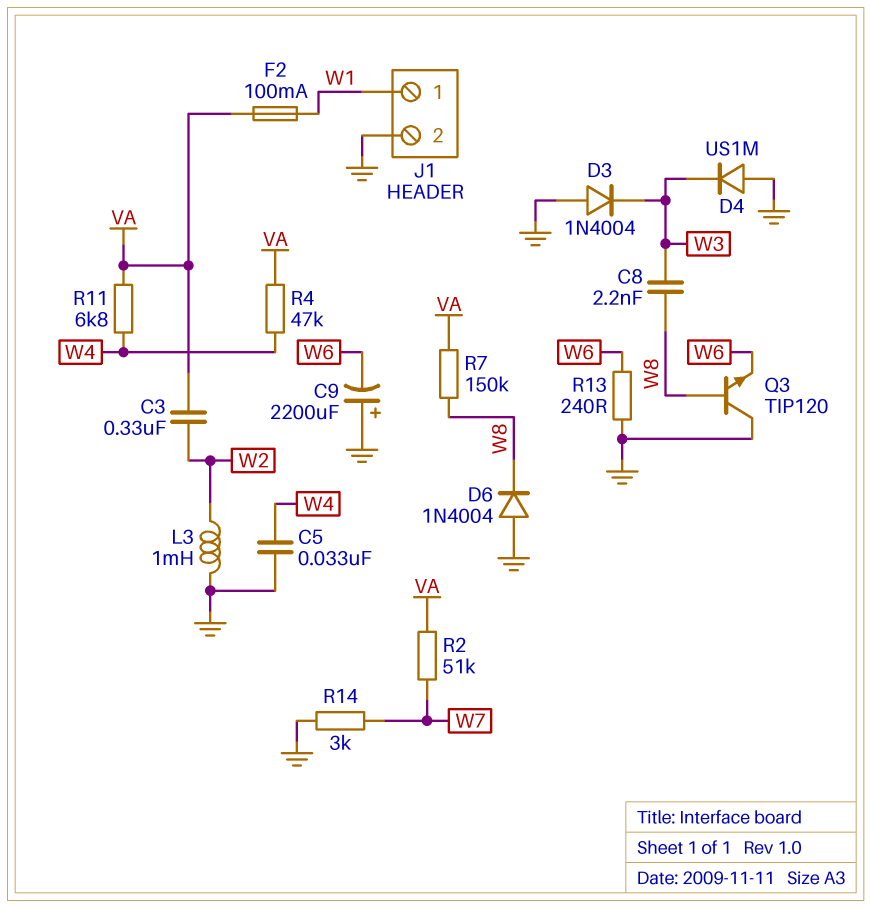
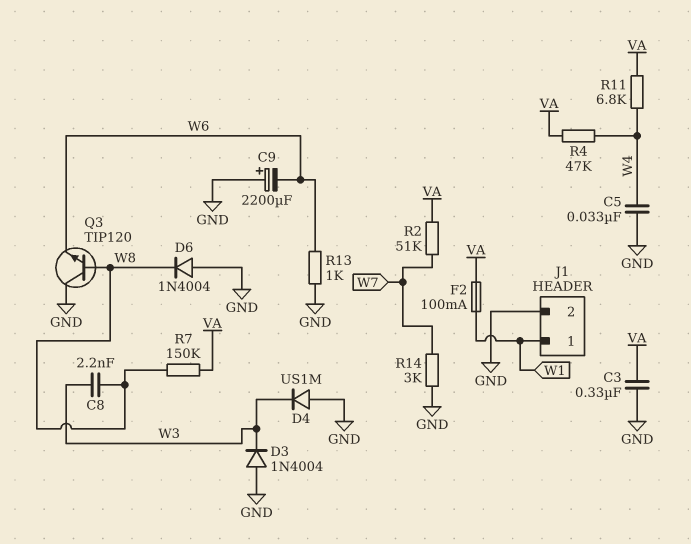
C3: 330nF (VA, W2) -> 330nF (GND, VA)
L3: 1mH (GND, W2) -> none
R13: 240 (GND, W6) -> 1k (GND, W6)

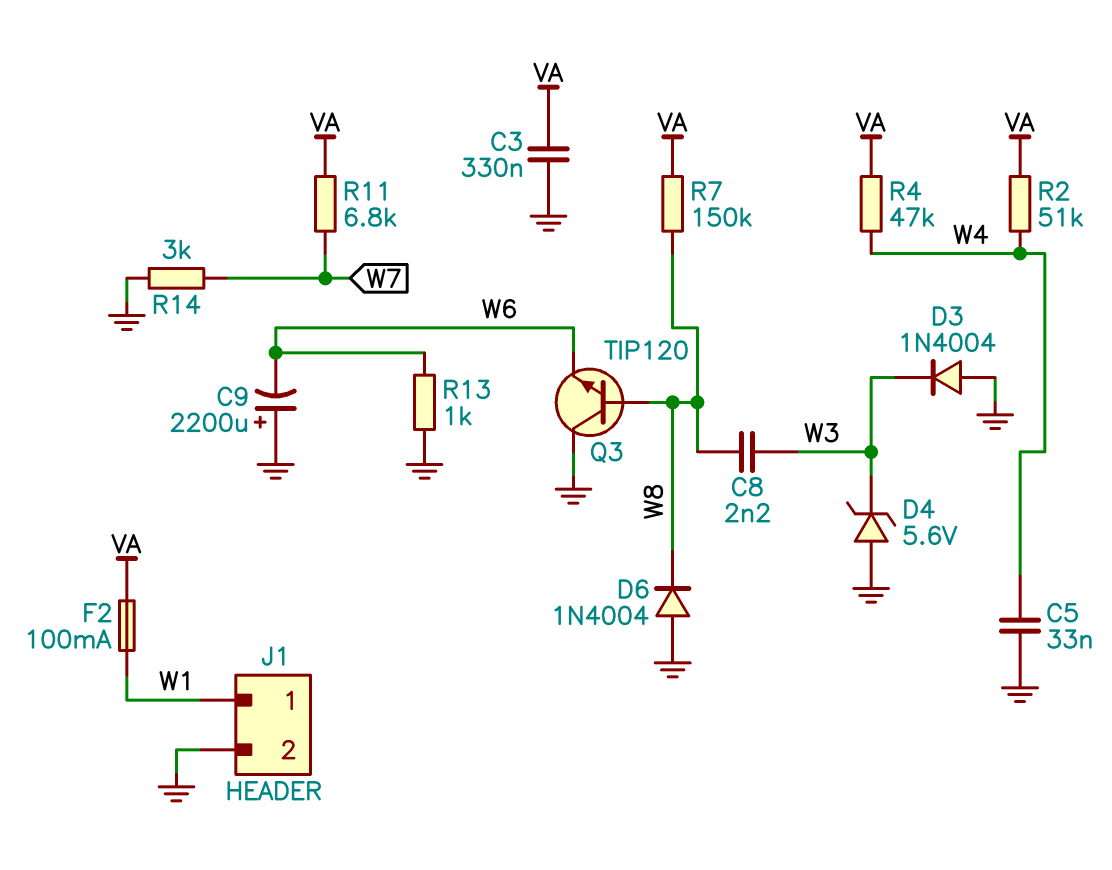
D4: diode US1M (A GND, K W3) -> zener 5.6V (A GND, K W3)
R2: 51k (VA, W7) -> 51k (VA, W4)
R11: 6.8k (VA, W4) -> 6.8k (VA, W7)

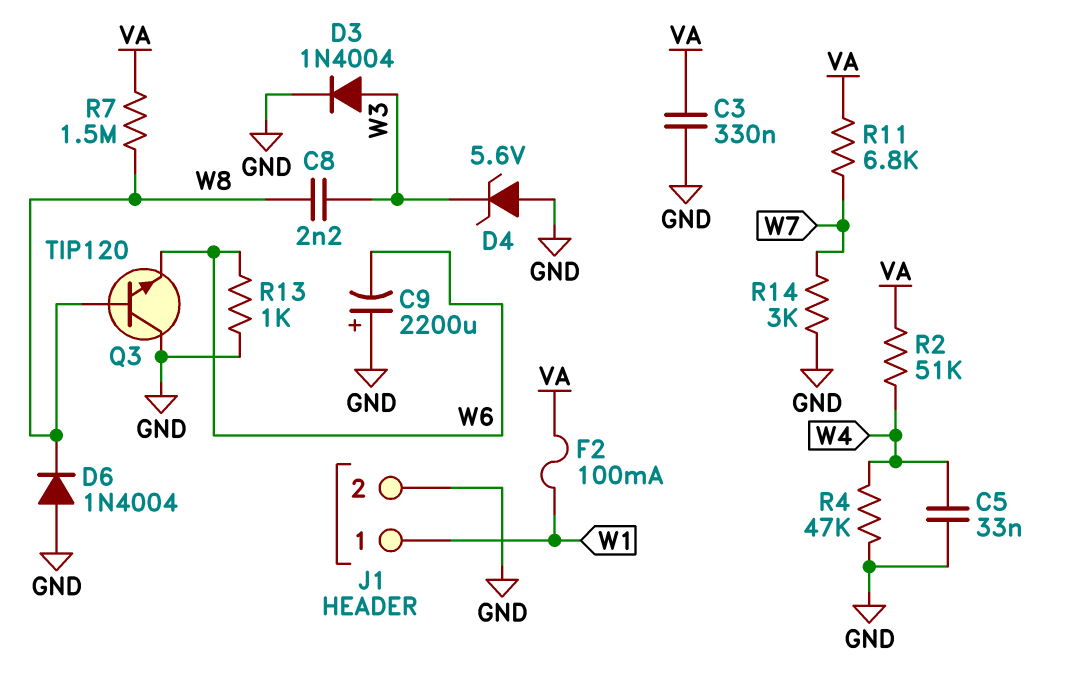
D3: diode 1N4004 (A GND, K W3) -> diode 1N4004 (A W3, K GND)
R4: 47k (VA, W4) -> 47k (GND, W4)
R7: 150k (VA, W8) -> 1.5M (VA, W8)

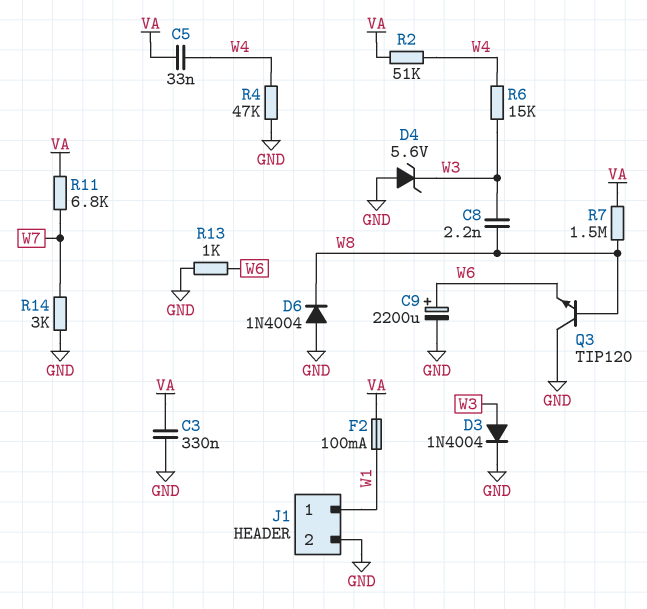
C5: 33nF (GND, W4) -> 33nF (VA, W4)
C9: 2200uF (plus GND, minus W6) -> 2200uF (plus W6, minus GND)
R6: none -> 15k (W3, W4)

